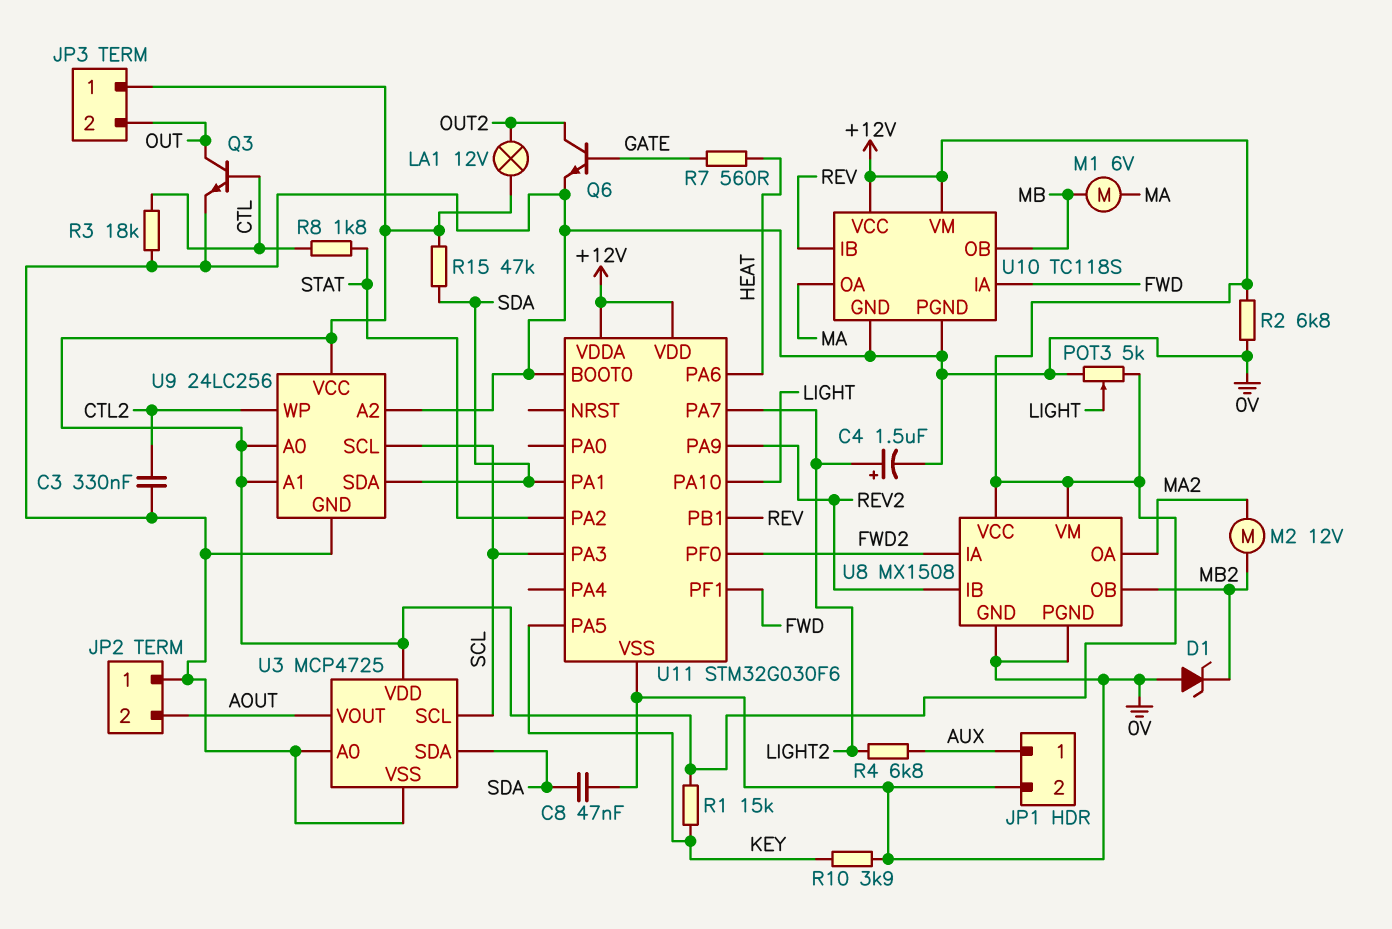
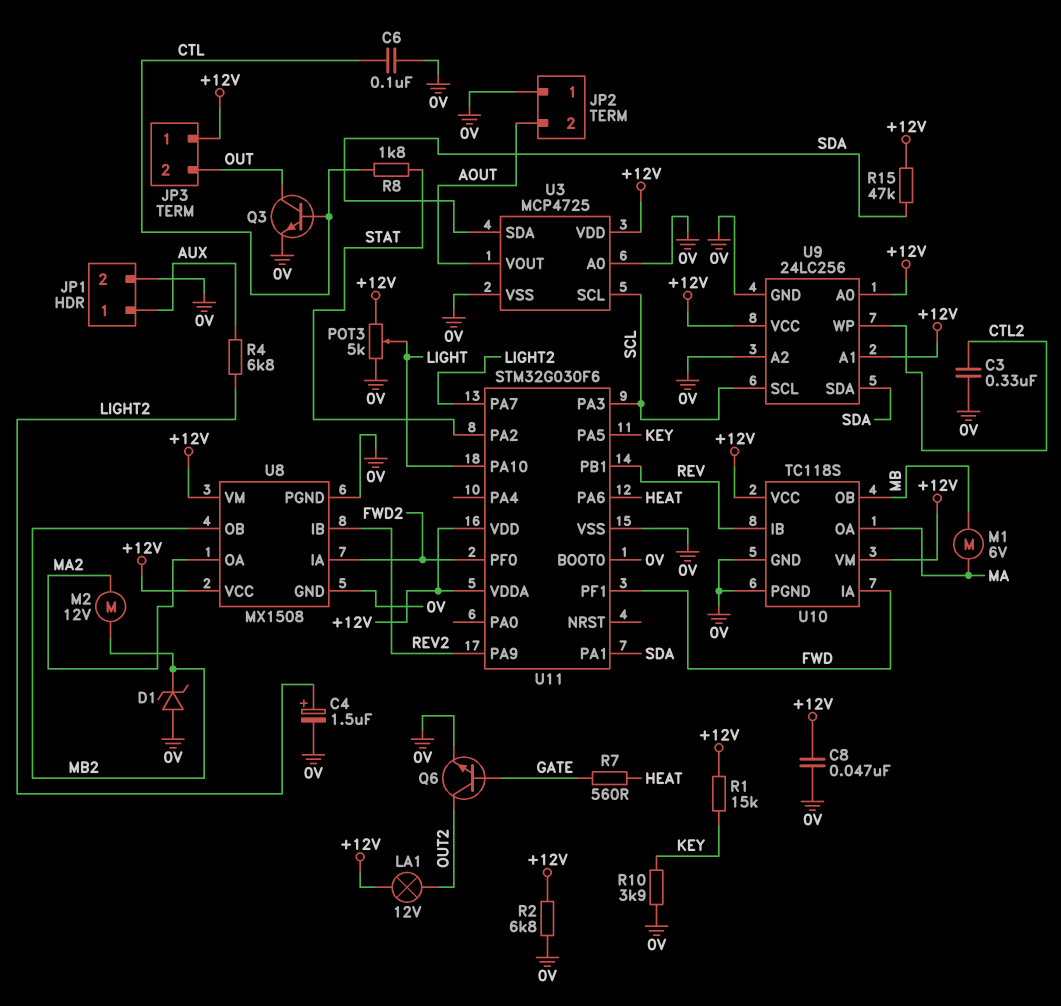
C6: none -> 100nF (0V, CTL)
C8: 47nF (0V, SDA) -> 47nF (+12V, 0V)
R3: 18k (0V, CTL) -> none

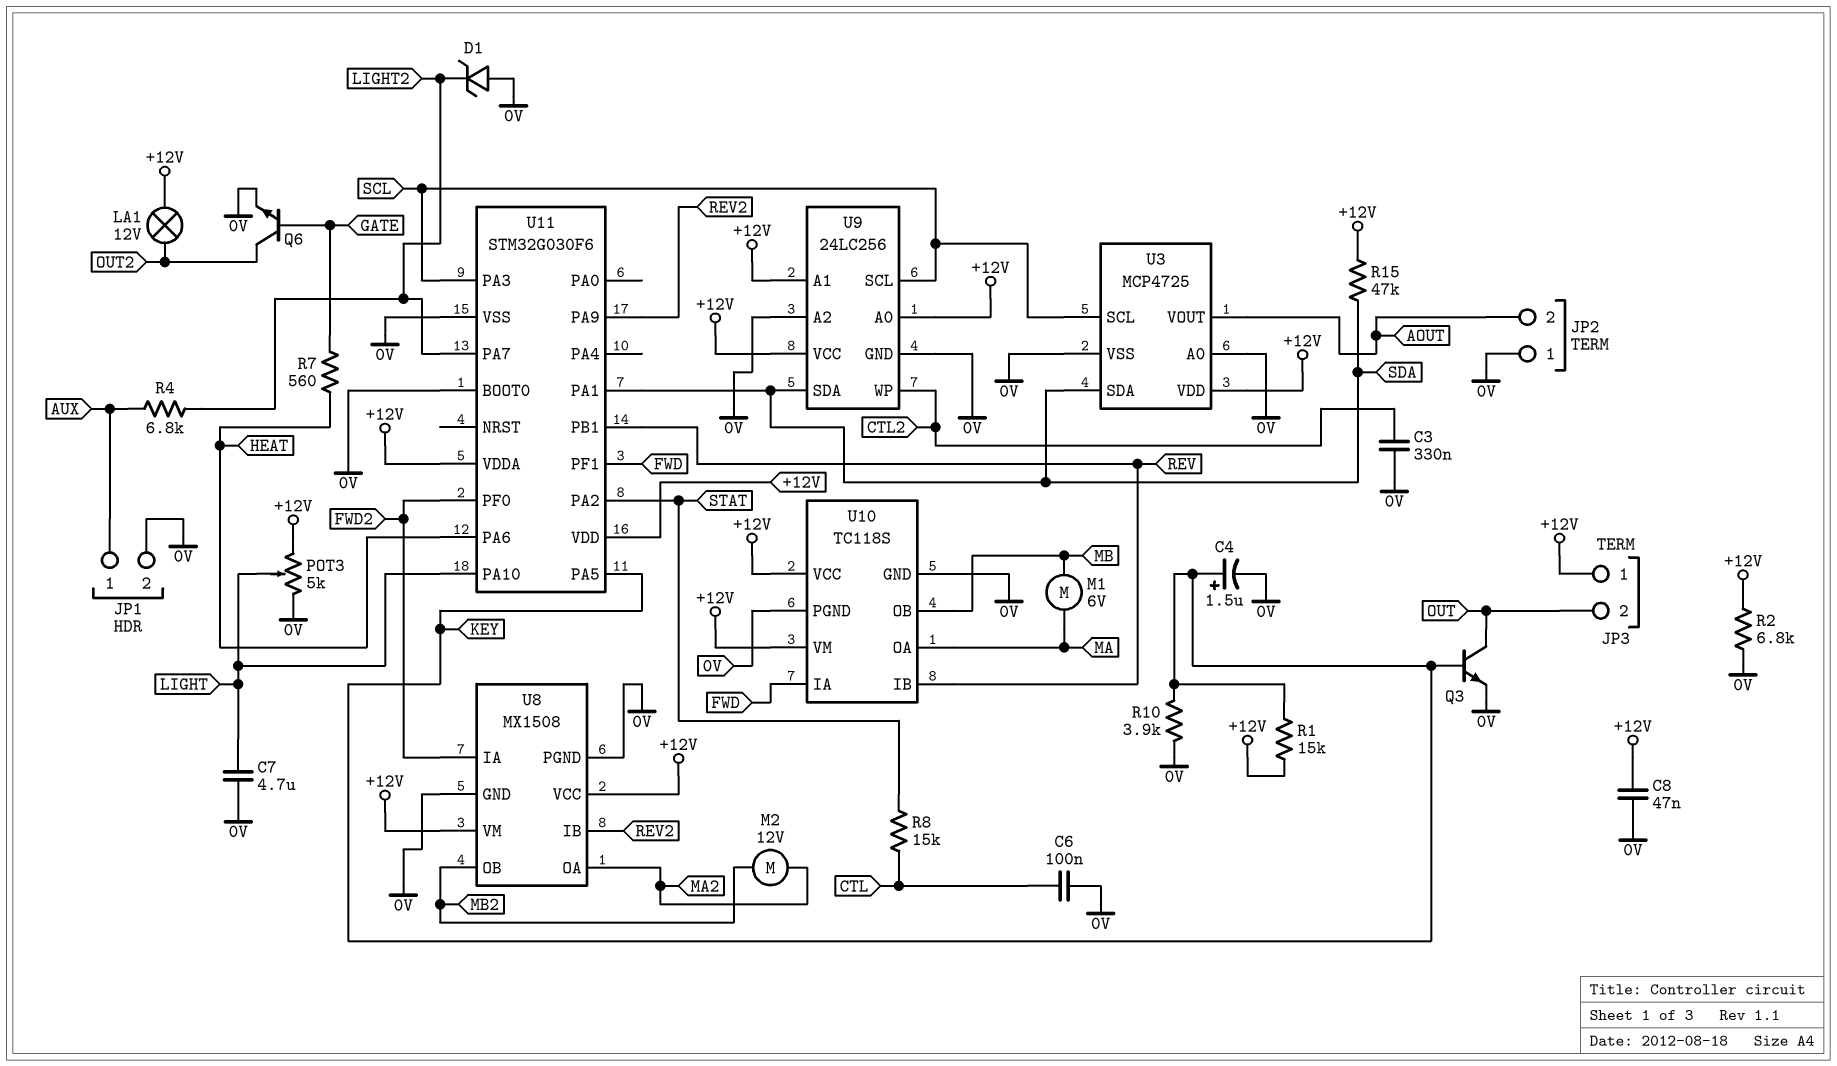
C4: 1.5uF (plus LIGHT2, minus 0V) -> 1.5uF (plus KEY, minus 0V)
C7: none -> 4.7uF (0V, LIGHT)
D1: zener (A 0V, K MB2) -> zener (A 0V, K LIGHT2)
Q3: NPN (B CTL, C OUT, E 0V) -> NPN (B KEY, C OUT, E 0V)
R8: 1.8k (CTL, STAT) -> 15k (CTL, STAT)

